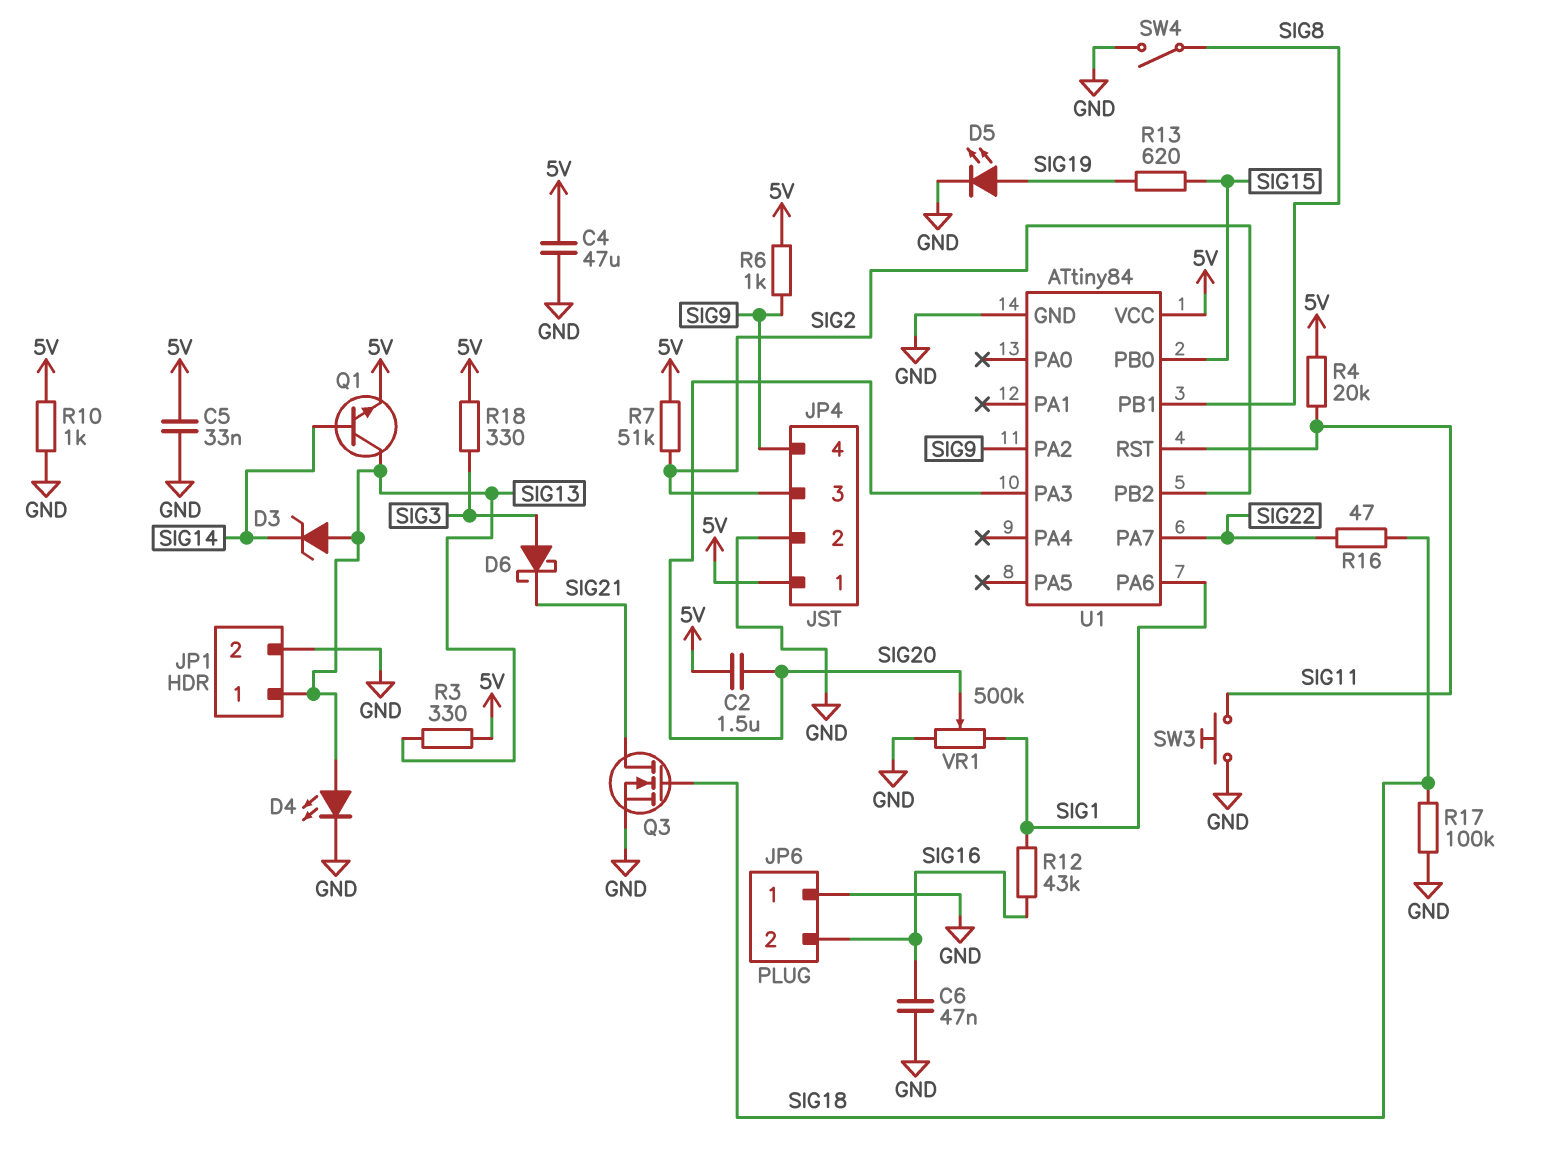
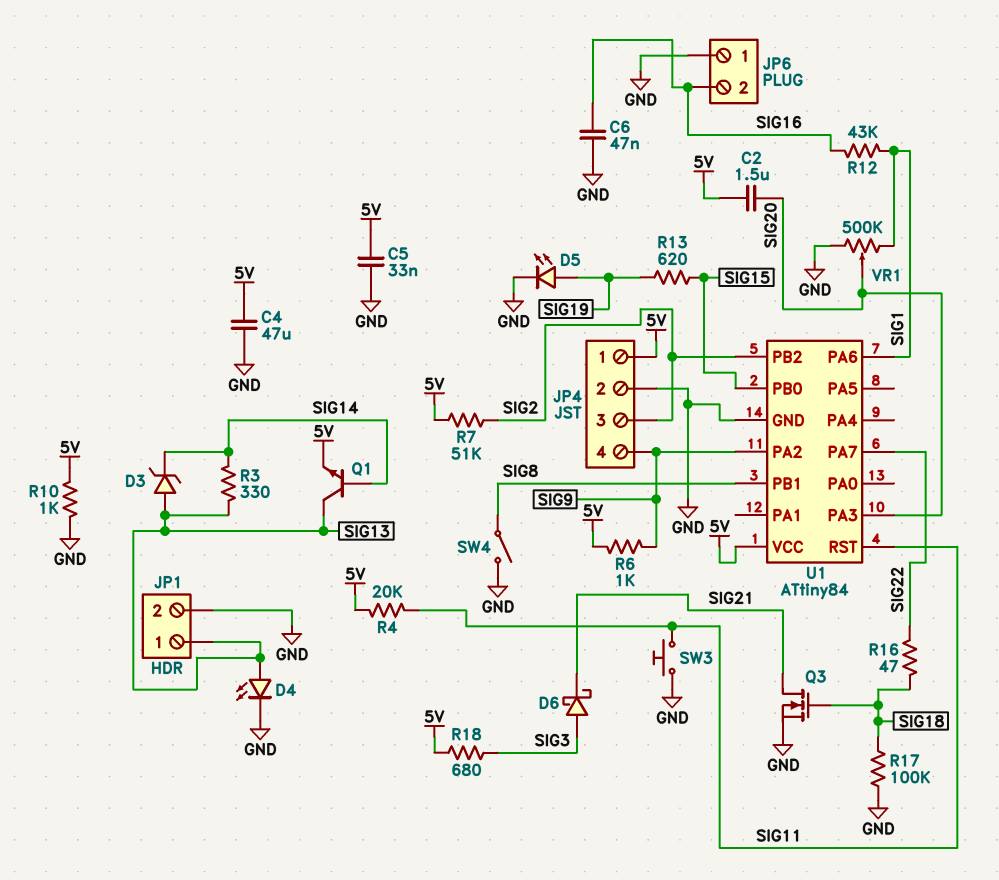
R3: 330 (5V, SIG13) -> 330 (SIG13, SIG14)
R18: 330 (5V, SIG3) -> 680 (5V, SIG3)

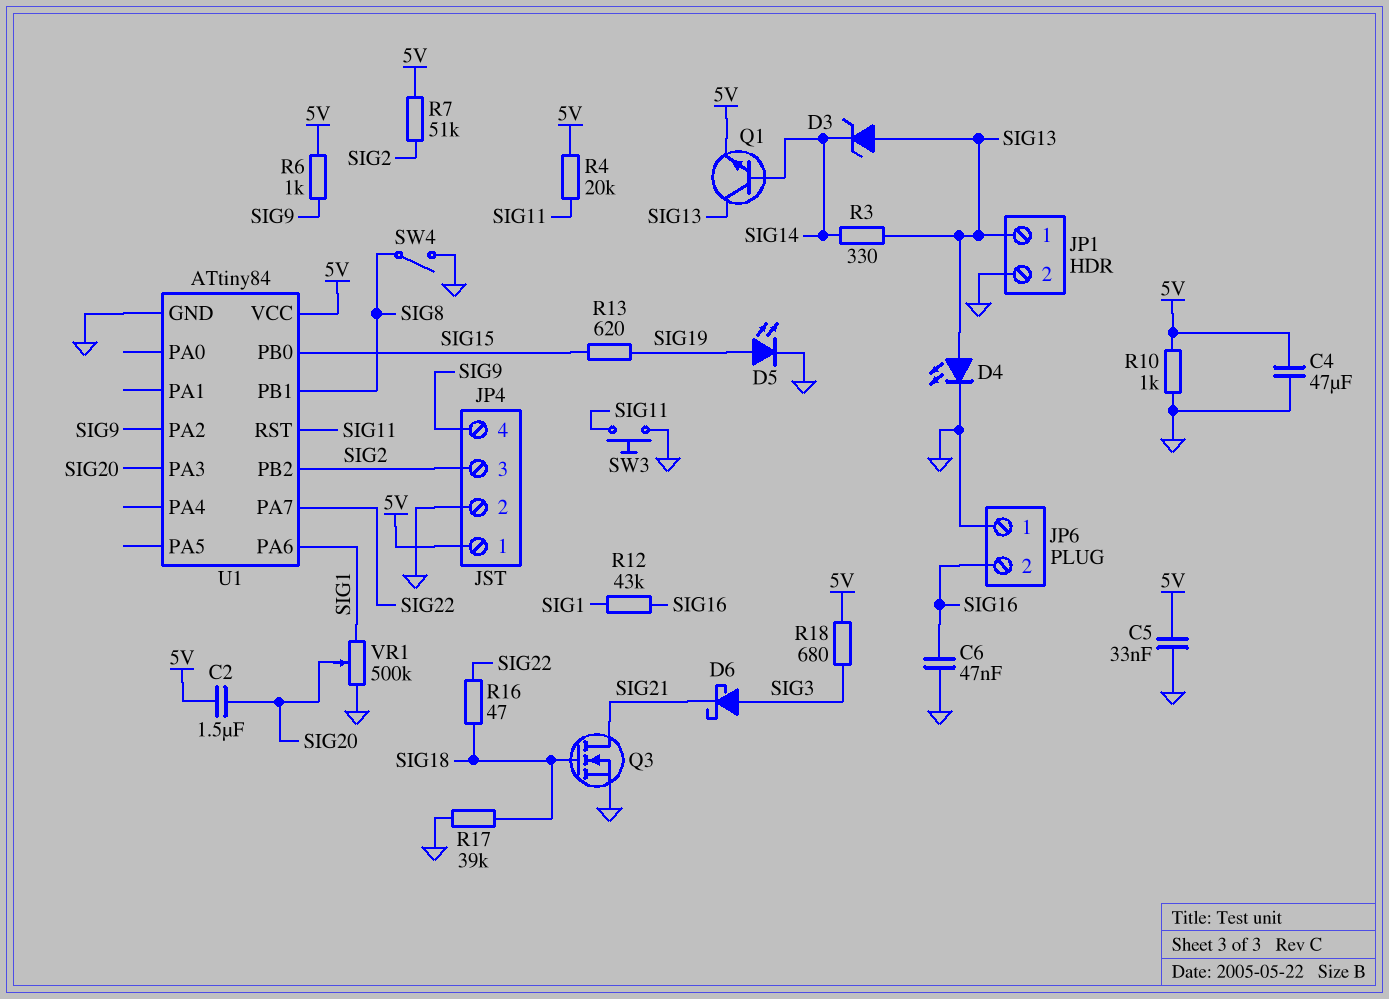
R17: 100k (GND, SIG18) -> 39k (GND, SIG18)

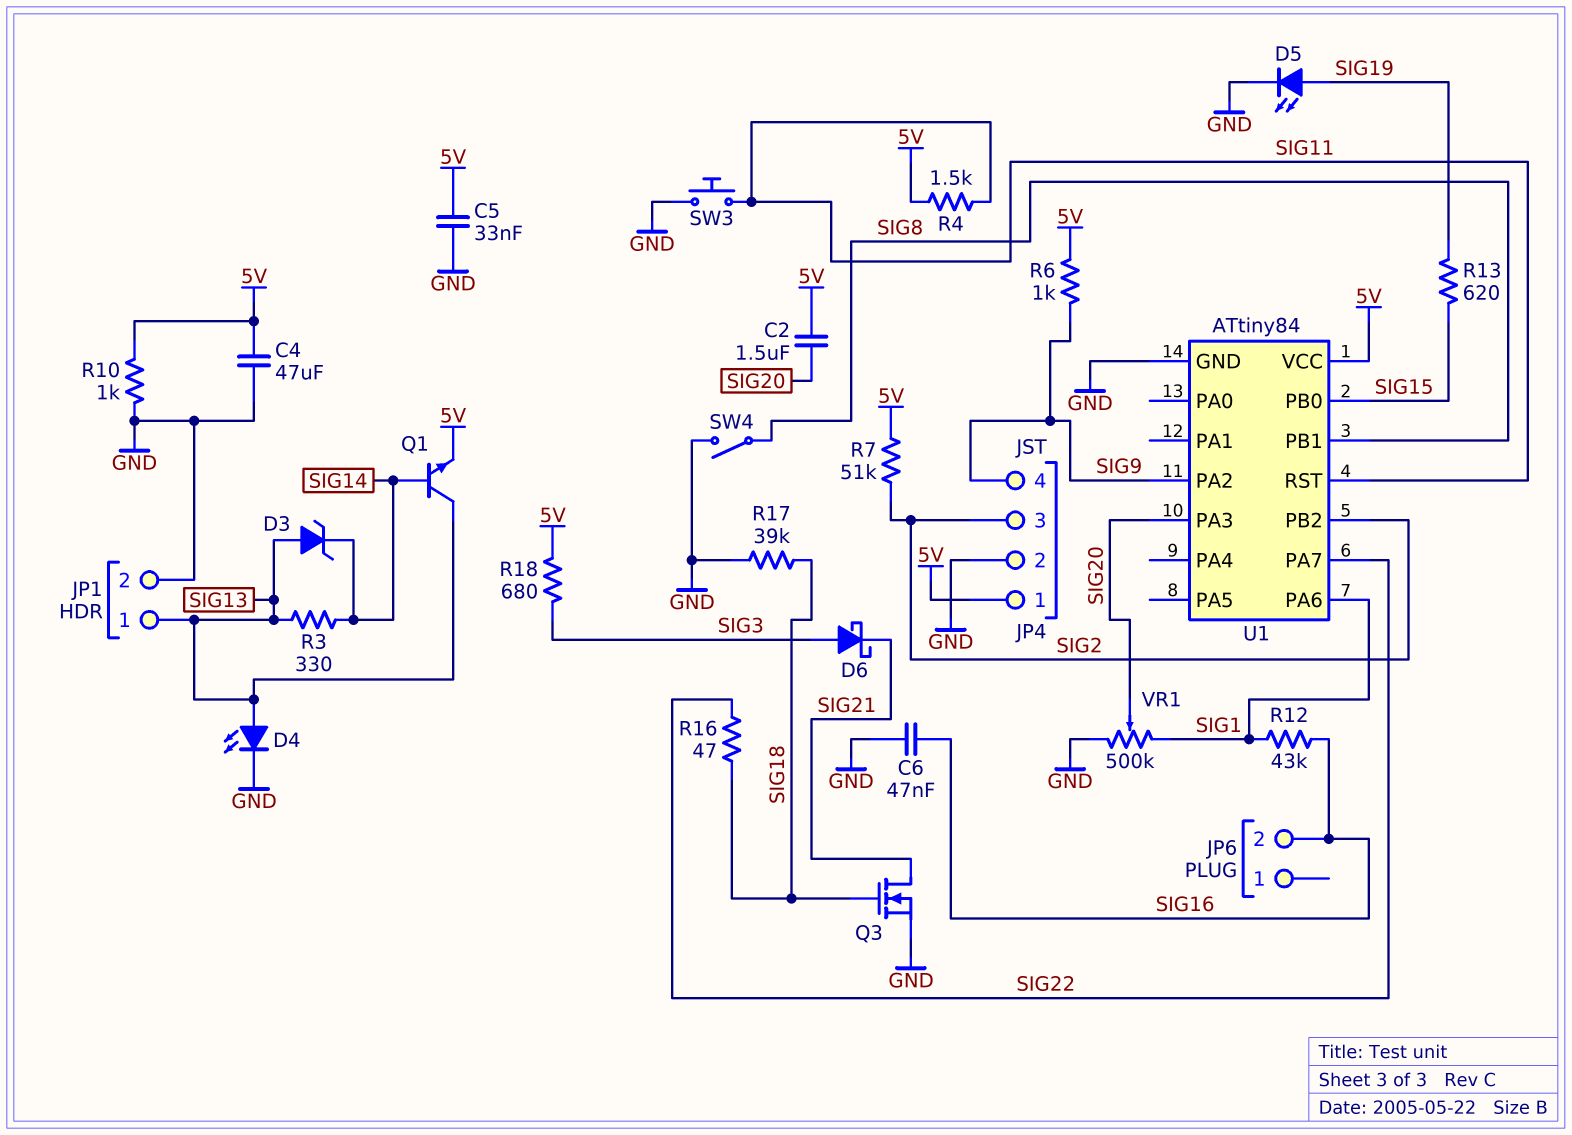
JP6 pin 1: GND -> none
R4: 20k (5V, SIG11) -> 1.5k (5V, SIG11)

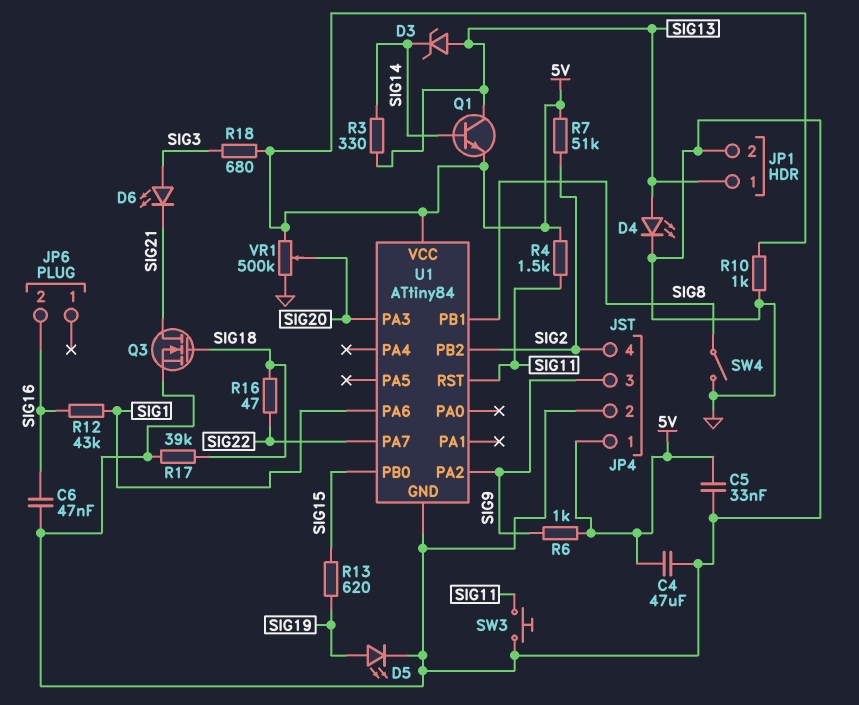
C2: 1.5uF (5V, SIG20) -> none
D6: schottky (A SIG3, K SIG21) -> LED (A SIG3, K SIG21)
JP4 pin 3: SIG2 -> SIG9
JP4 pin 4: SIG9 -> SIG2
VR1: 500k (GND, SIG1, wiper SIG20) -> 500k (5V, GND, wiper SIG20)

